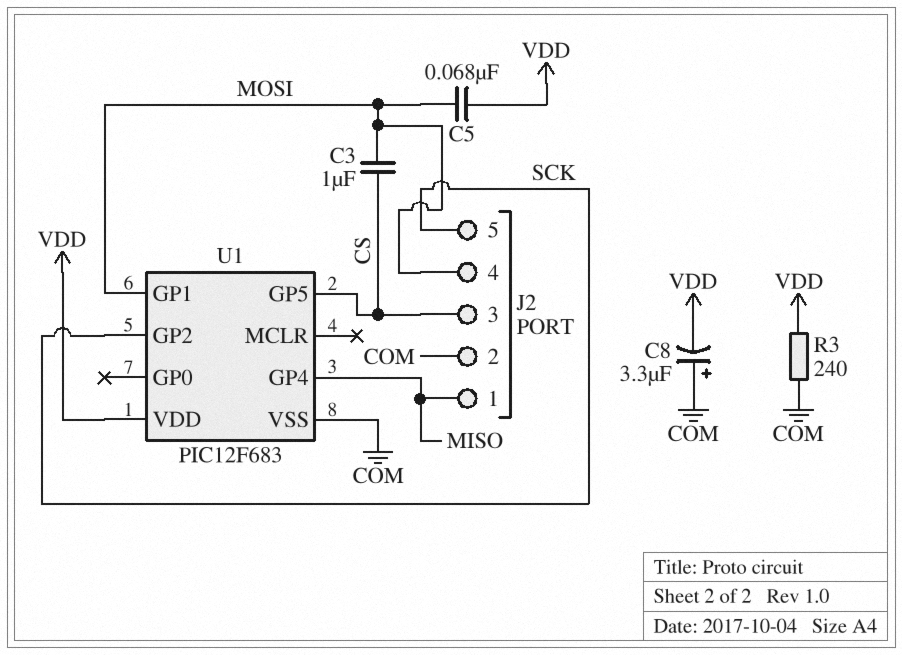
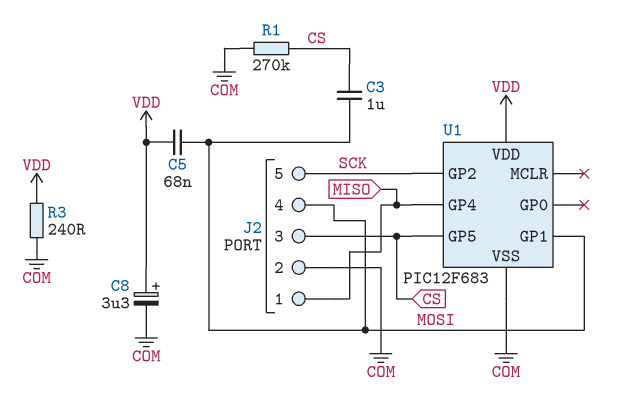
C8: 3.3uF (plus COM, minus VDD) -> 3.3uF (plus VDD, minus COM)
R1: none -> 270k (COM, CS)

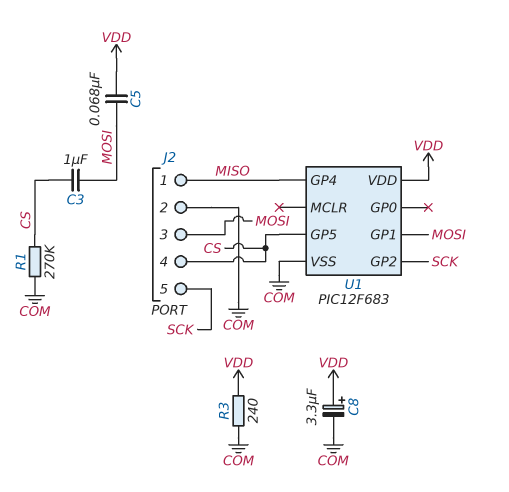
J2 pin 3: CS -> MOSI
J2 pin 4: MOSI -> CS

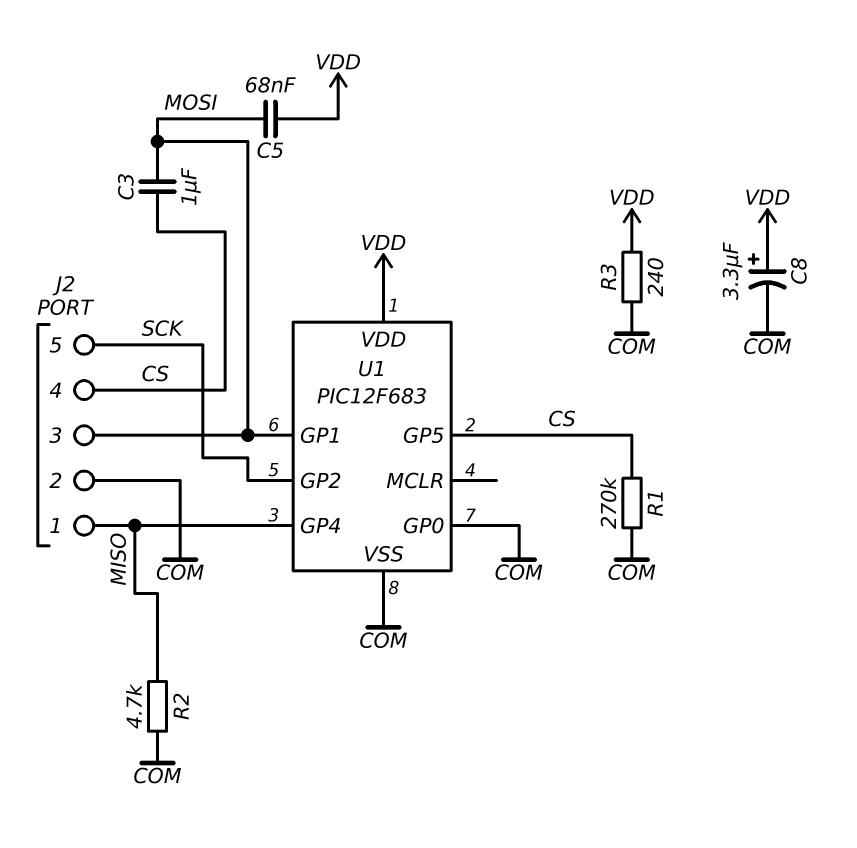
R2: none -> 4.7k (COM, MISO)
U1 pin GP0: none -> COM

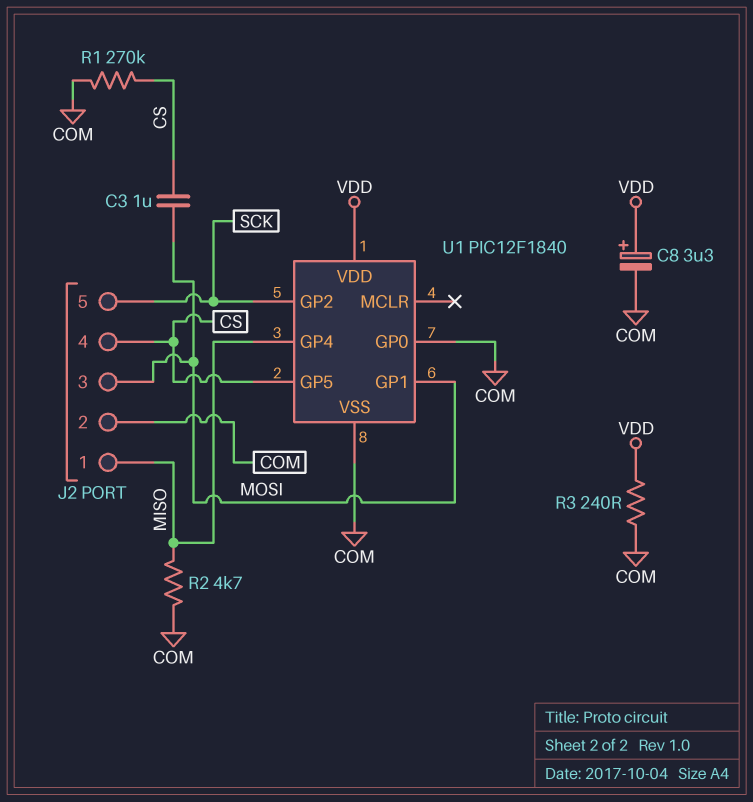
C5: 68nF (MOSI, VDD) -> none
U1: PIC12F683 -> PIC12F1840

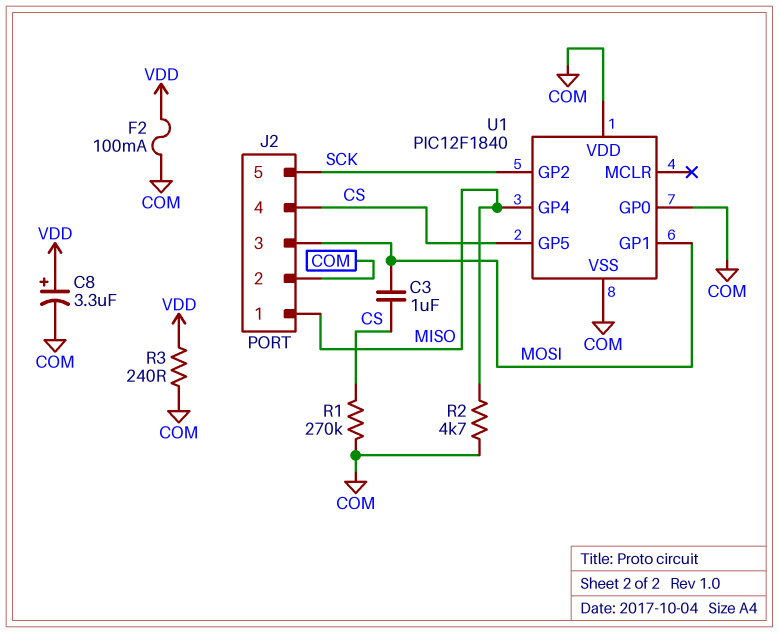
F2: none -> 100mA (COM, VDD)
U1 pin VDD: VDD -> COM

